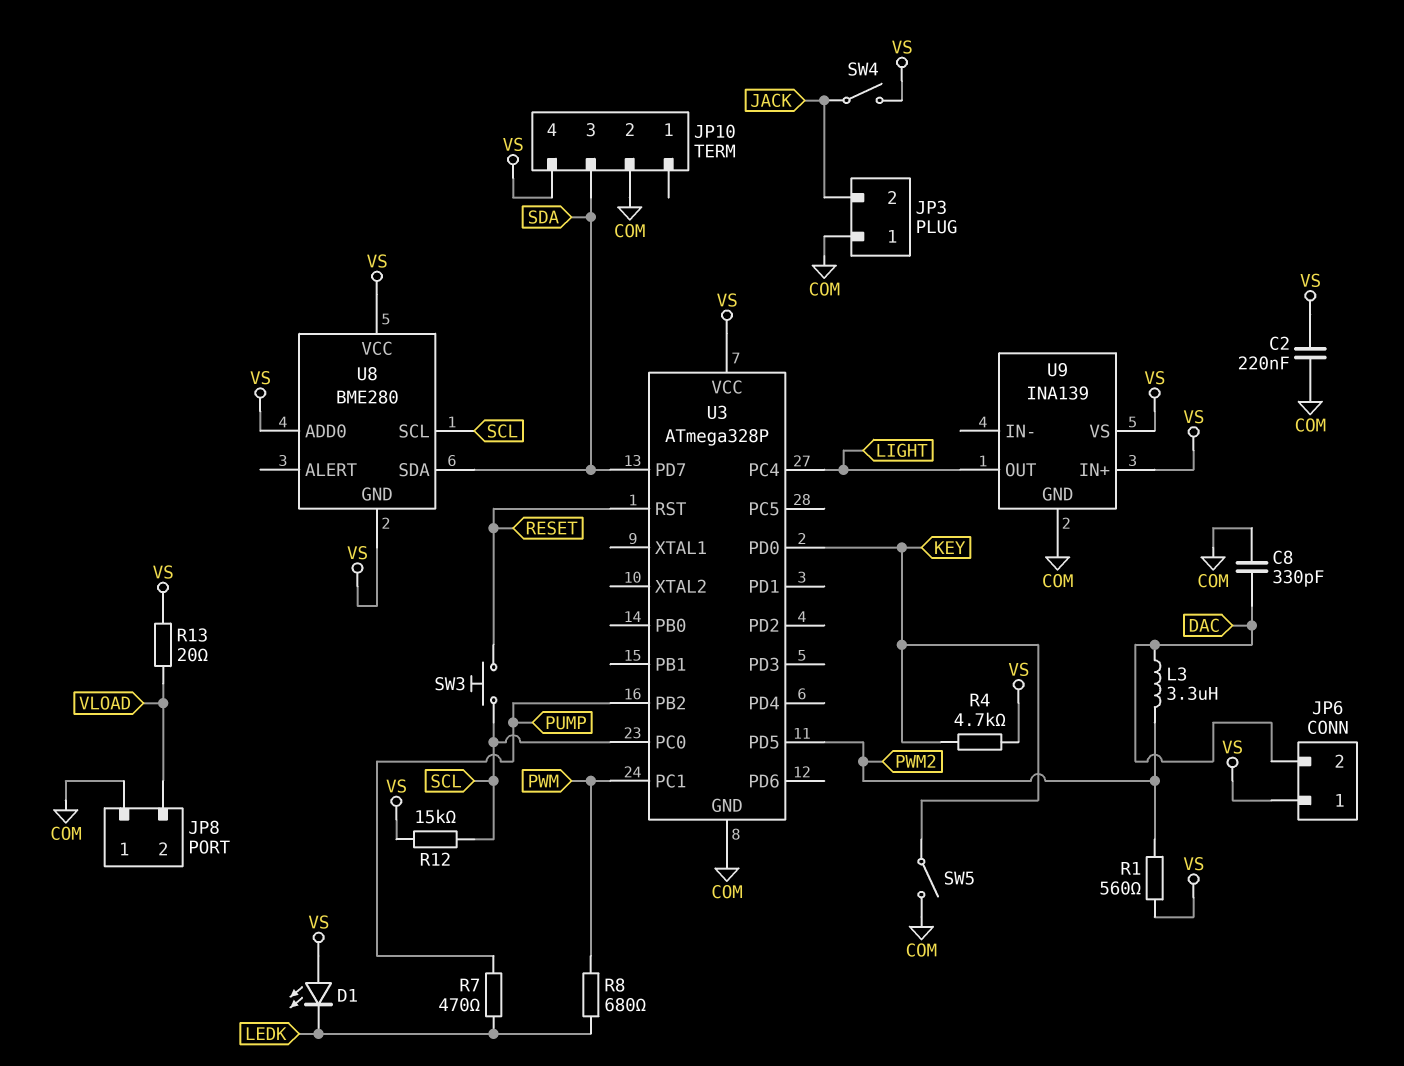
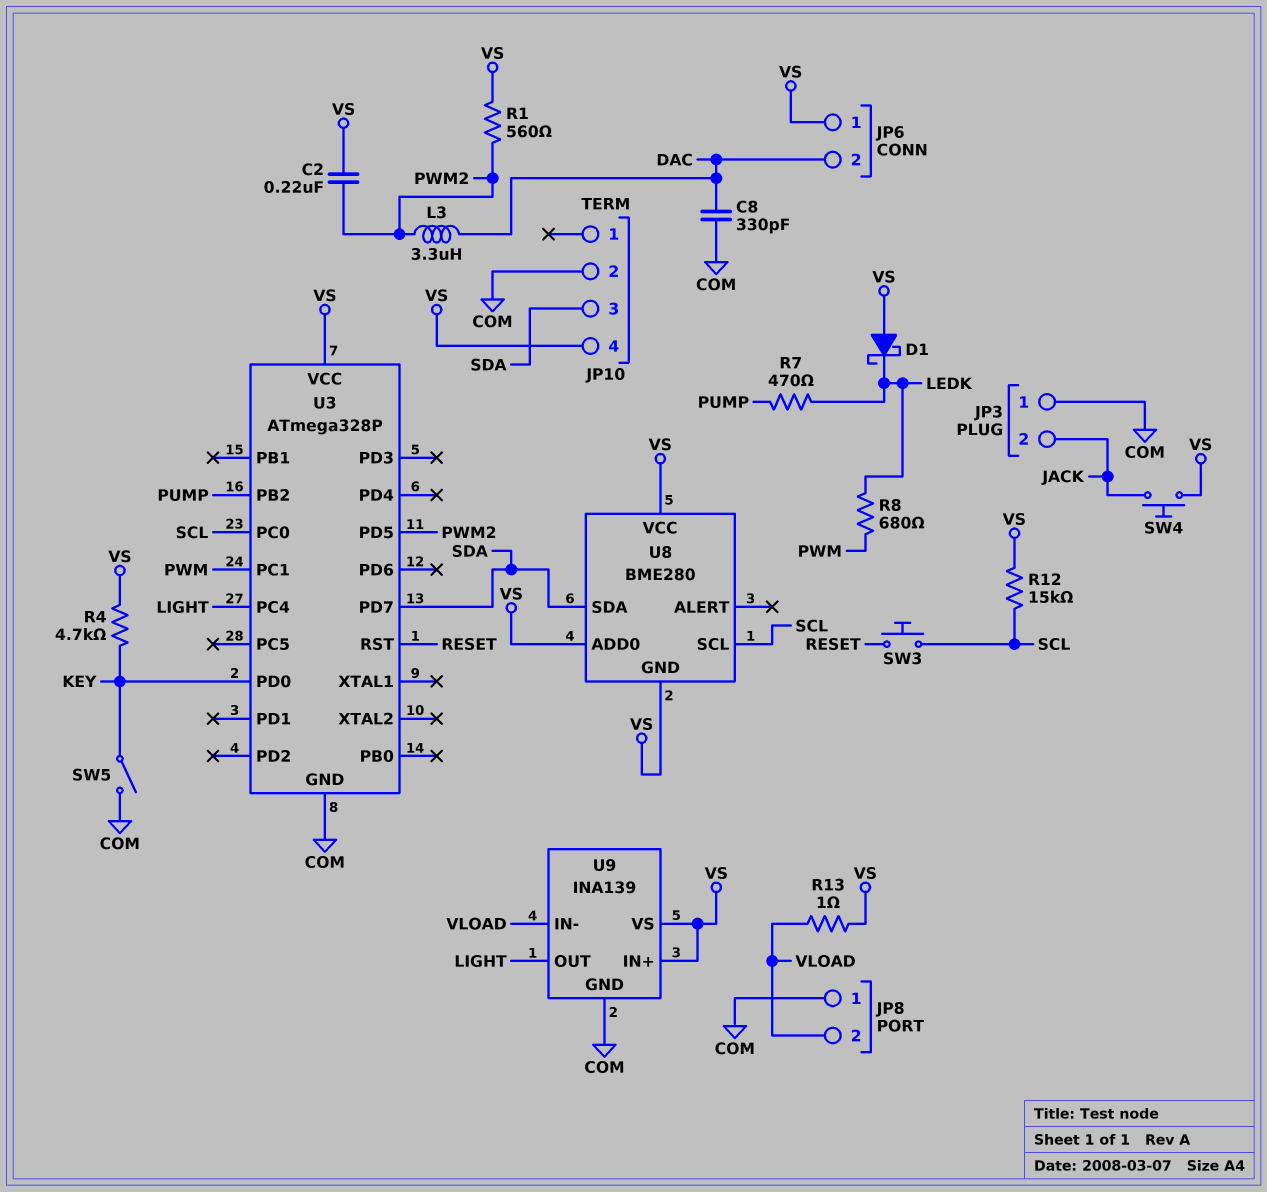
C2: 220nF (COM, VS) -> 220nF (PWM2, VS)
D1: LED (A VS, K LEDK) -> schottky (A VS, K LEDK)
R13: 20 (VLOAD, VS) -> 1 (VLOAD, VS)
SW4: switch (JACK, VS) -> button (JACK, VS)
U9 pin IN-: none -> VLOAD

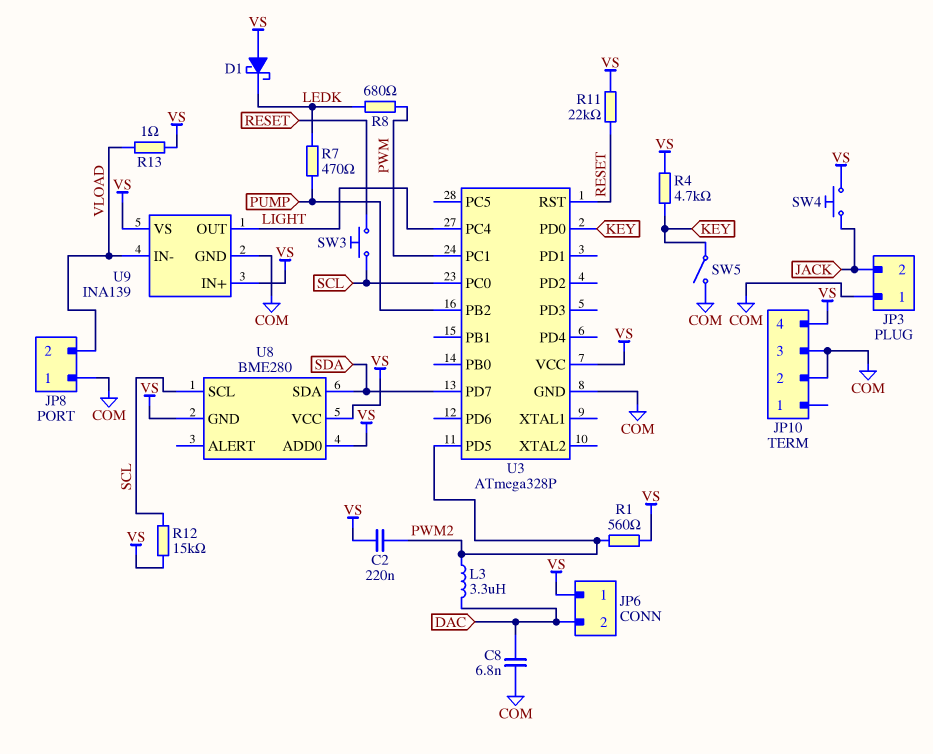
C8: 330pF (COM, DAC) -> 6.8nF (COM, DAC)
JP10 pin 3: SDA -> COM
R11: none -> 22k (RESET, VS)

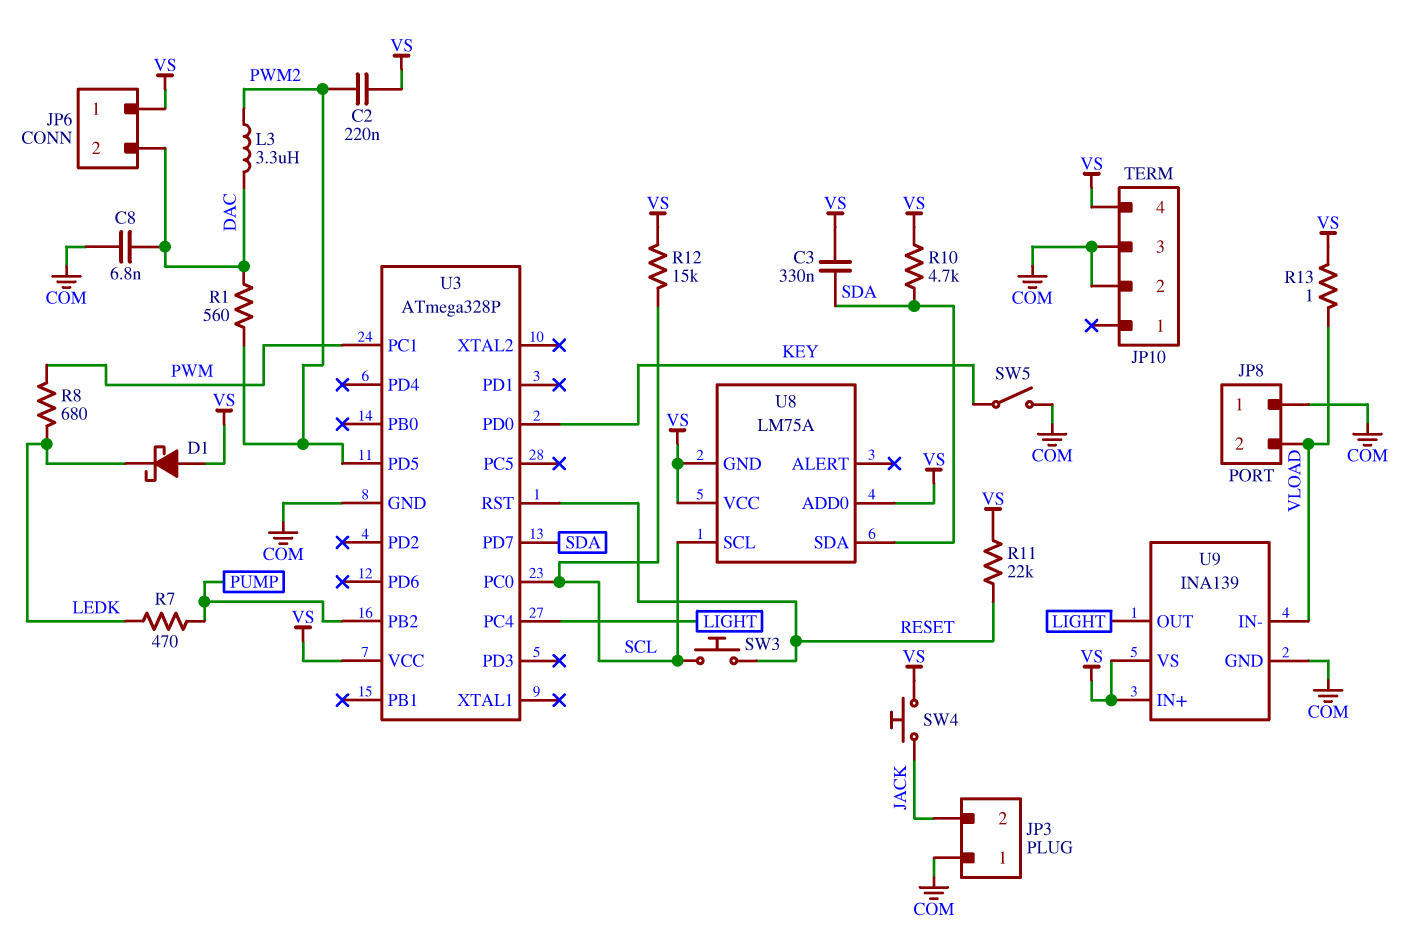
C3: none -> 330nF (SDA, VS)
R1: 560 (PWM2, VS) -> 560 (DAC, PWM2)
R4: 4.7k (KEY, VS) -> none
R10: none -> 4.7k (SDA, VS)
U8: BME280 -> LM75A

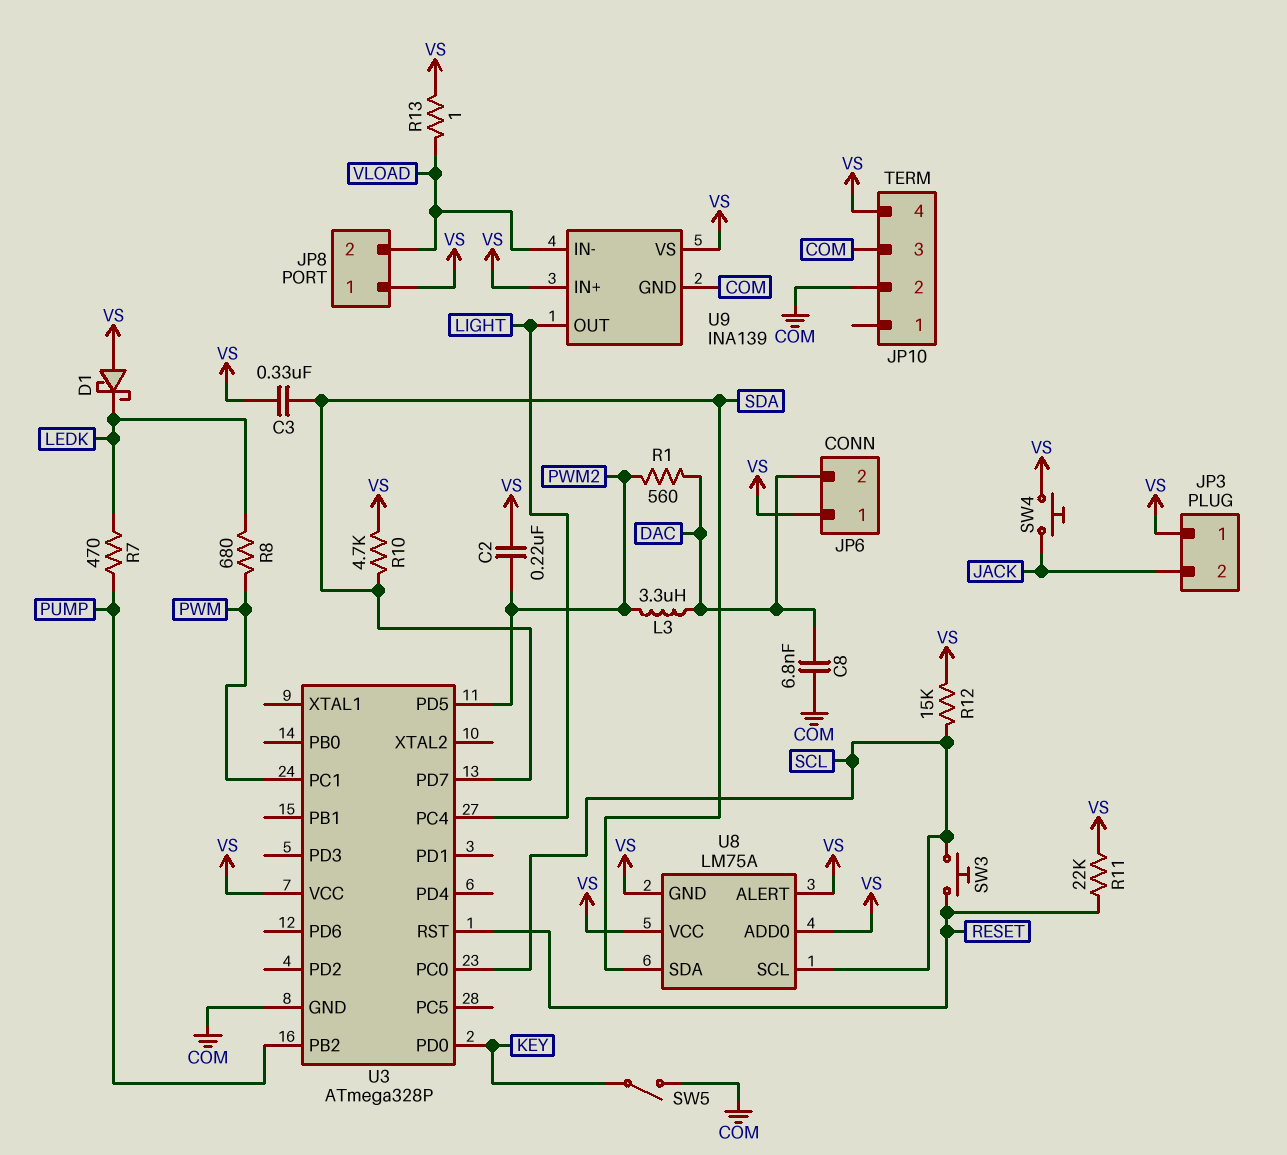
JP3 pin 1: COM -> VS
JP8 pin 1: COM -> VS
U8 pin ALERT: none -> VS

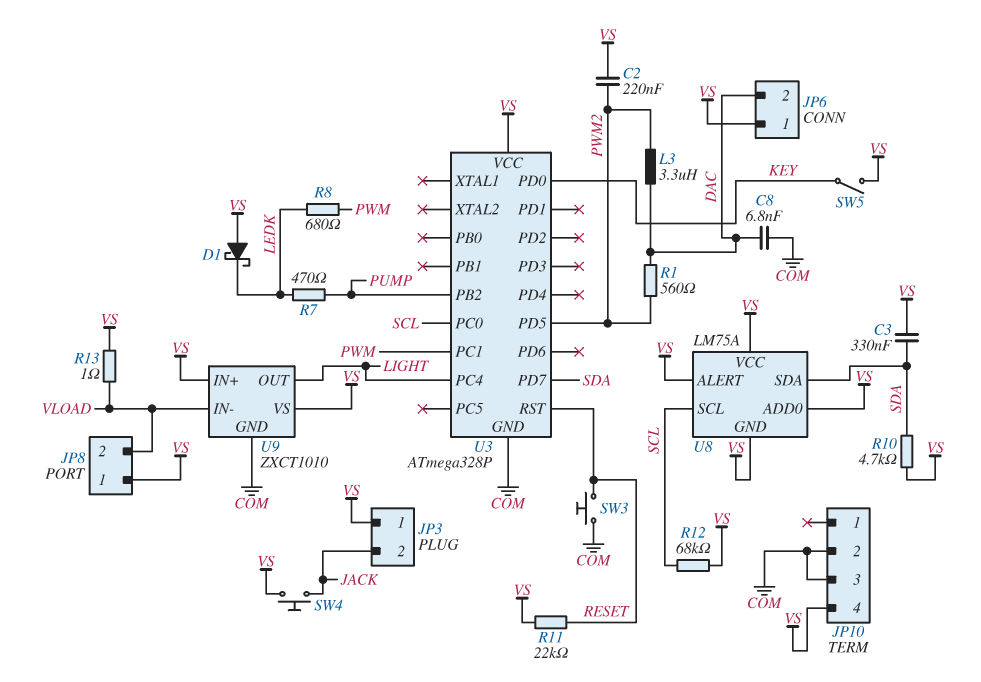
R12: 15k (SCL, VS) -> 68k (SCL, VS)
SW3: button (RESET, SCL) -> button (COM, RESET)
SW5: switch (COM, KEY) -> switch (KEY, VS)
U9: INA139 -> ZXCT1010

